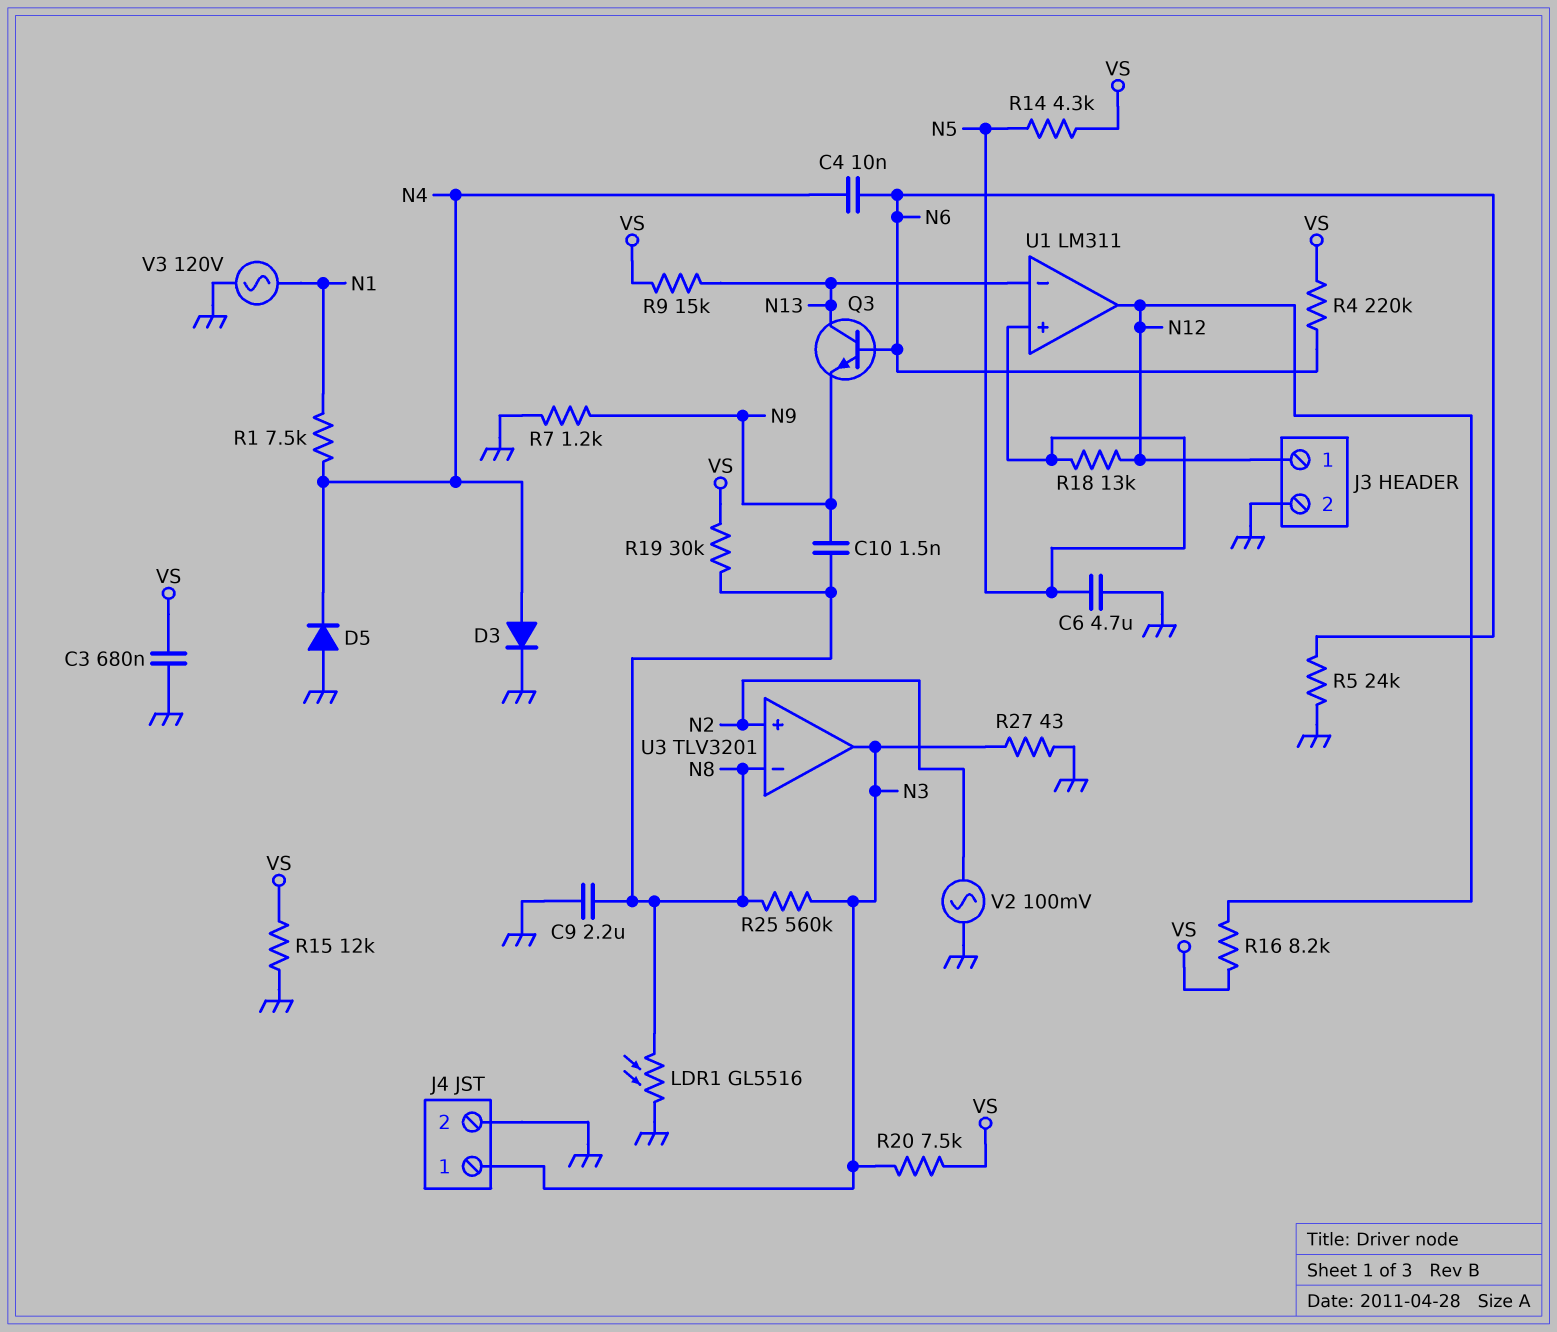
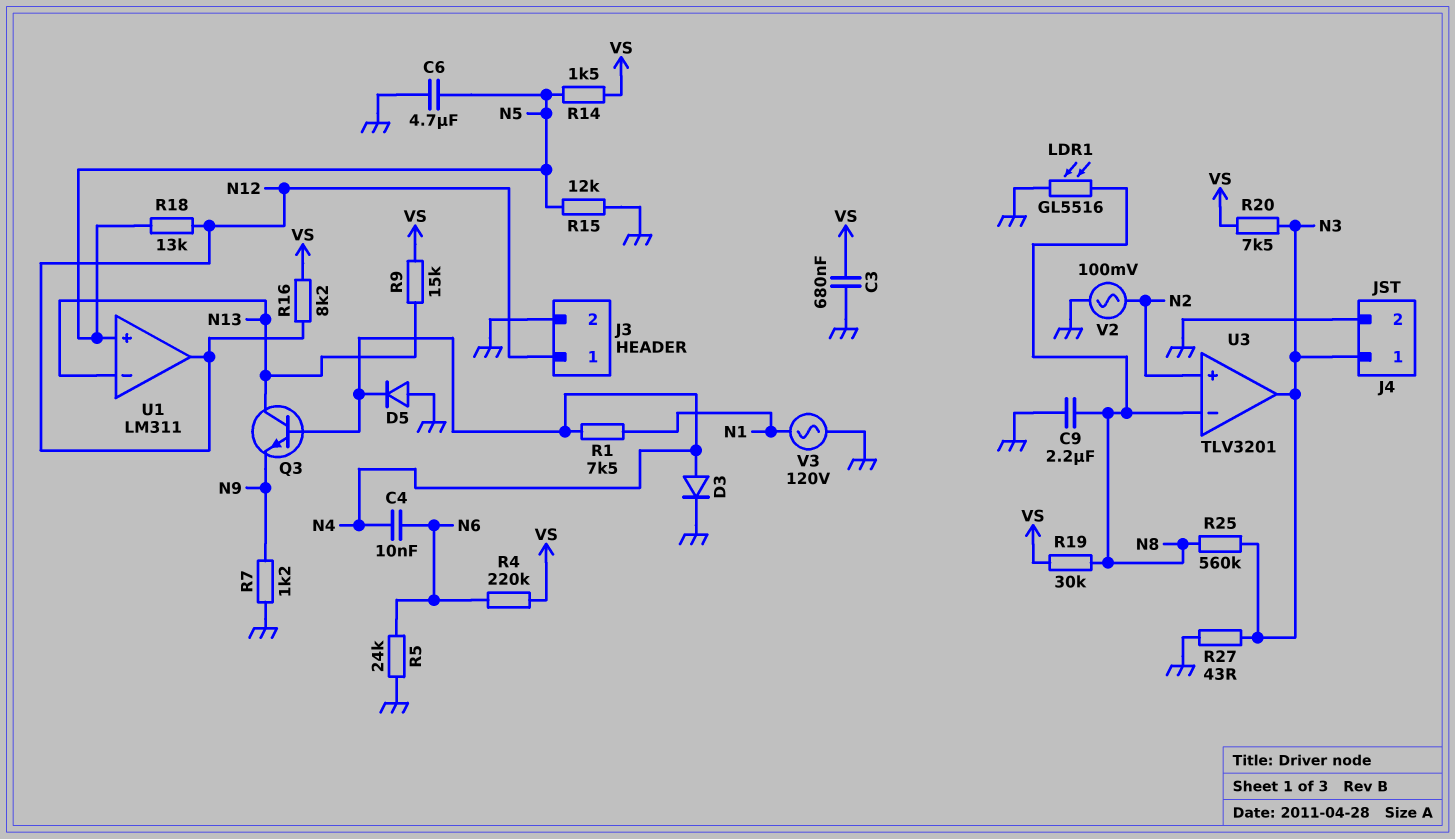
C10: 1.5nF (N8, N9) -> none
Q3: NPN (B N6, C N13, E N9) -> NPN (B N4, C N13, E N9)
R14: 4.3k (N5, VS) -> 1.5k (N5, VS)
R15: 12k (GND, VS) -> 12k (GND, N5)

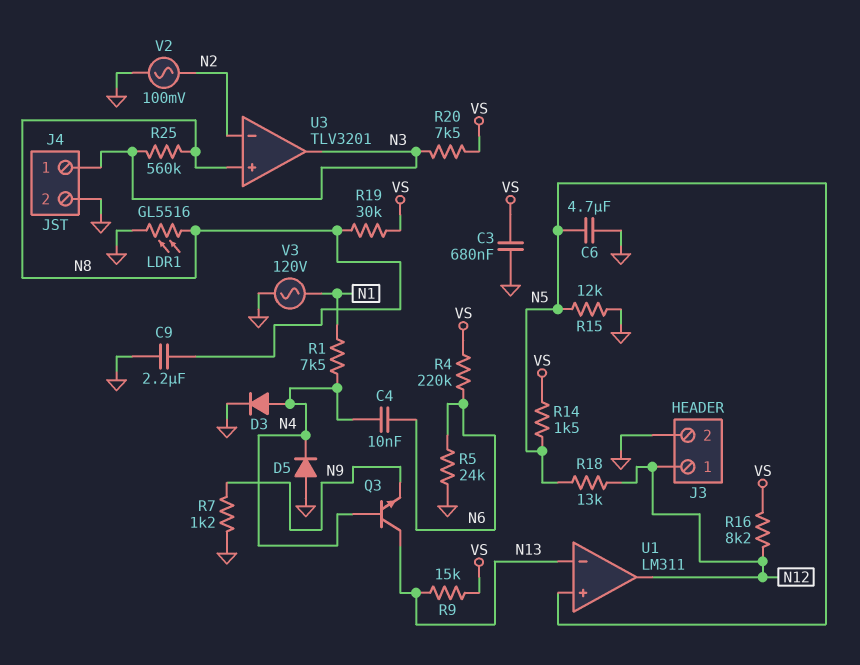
R27: 43 (GND, N3) -> none
U3 pin in+: N2 -> N8
U3 pin in-: N8 -> N2

